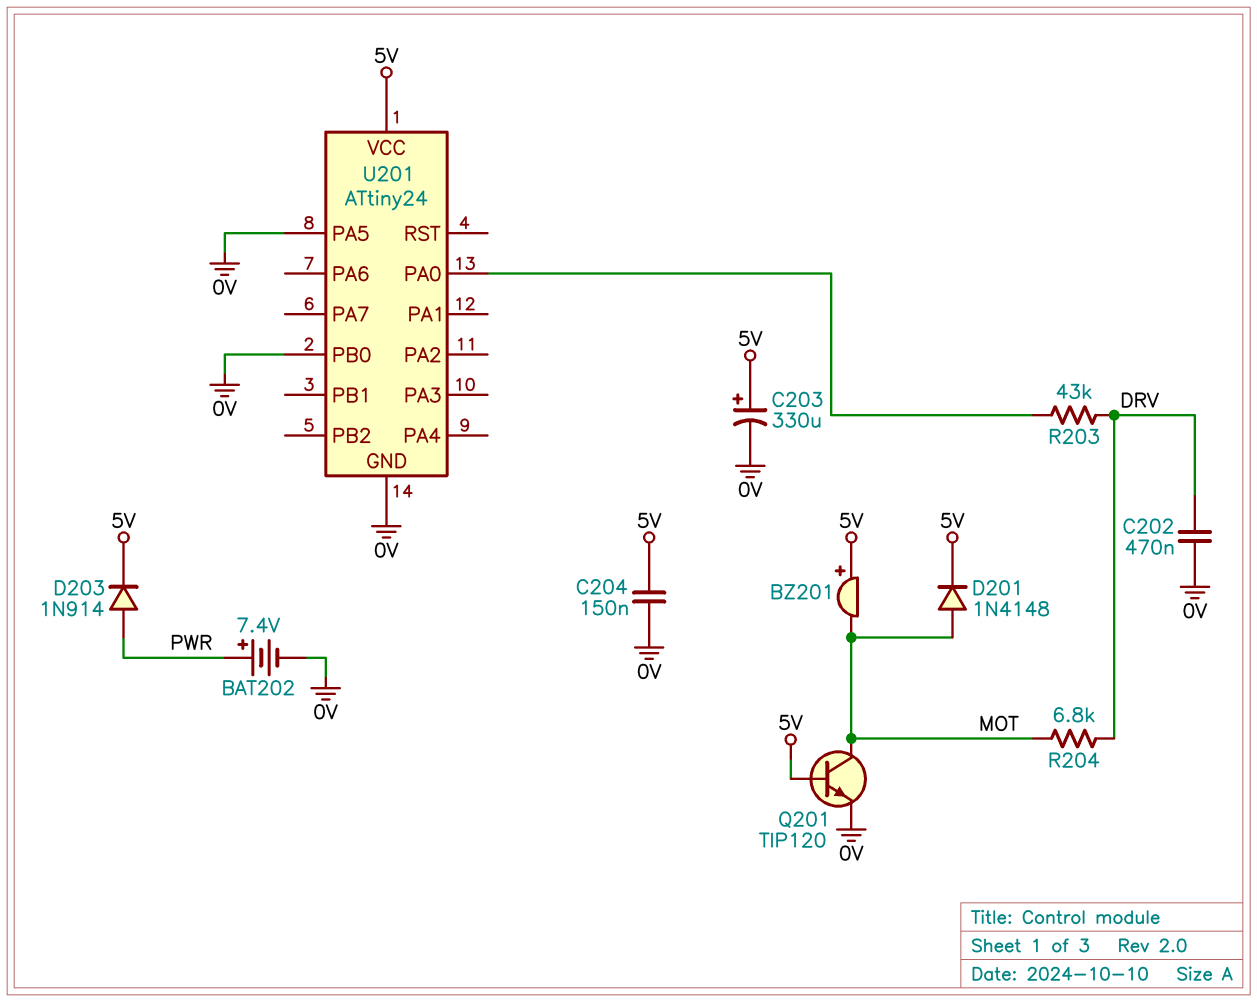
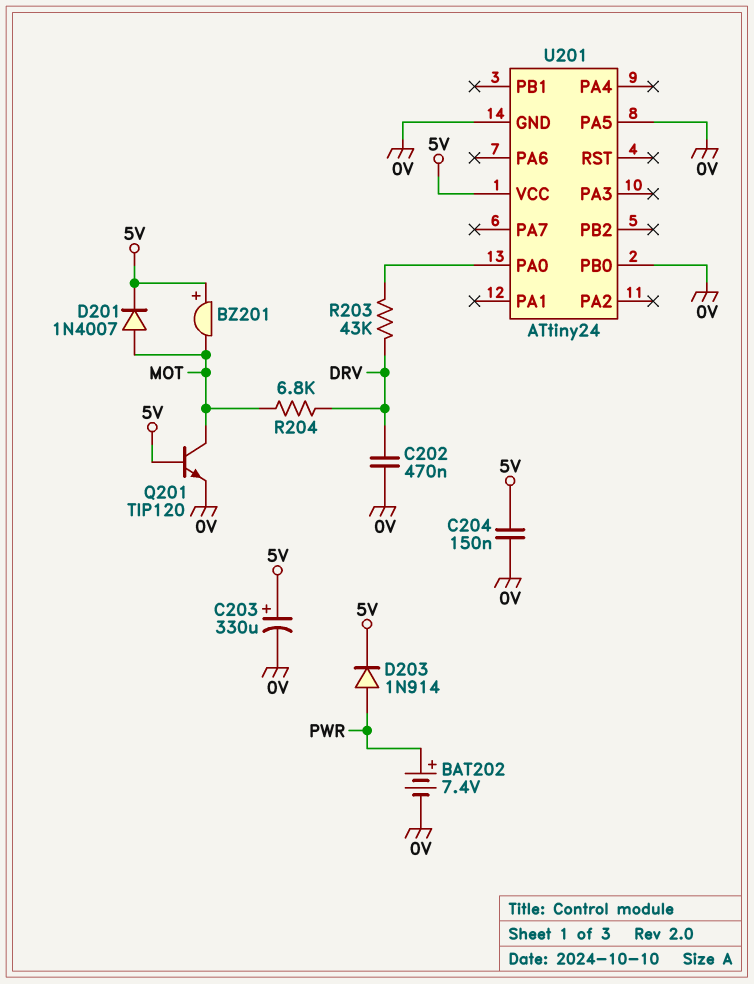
D201: diode 1N4148 (A MOT, K 5V) -> diode 1N4007 (A MOT, K 5V)

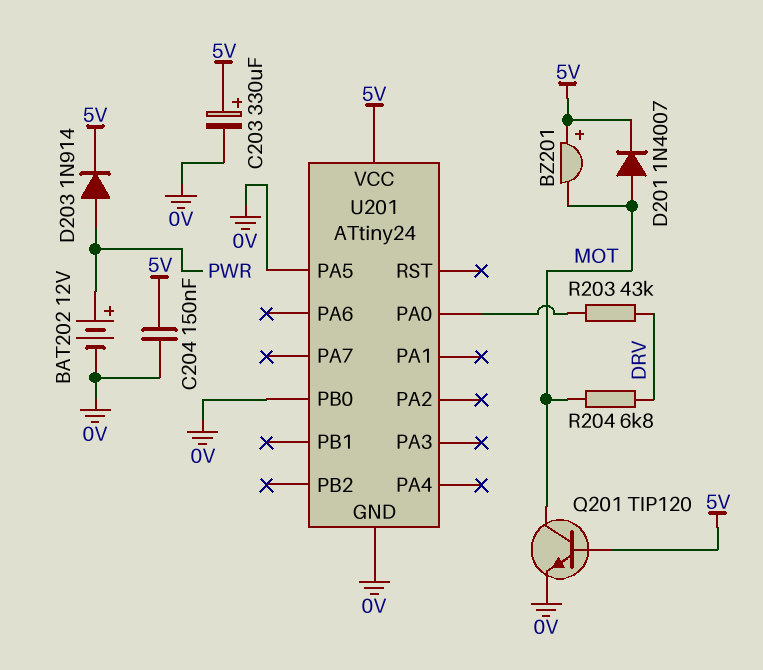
BAT202: 7.4V (plus PWR, minus 0V) -> 12V (plus PWR, minus 0V)
C202: 470nF (0V, DRV) -> none

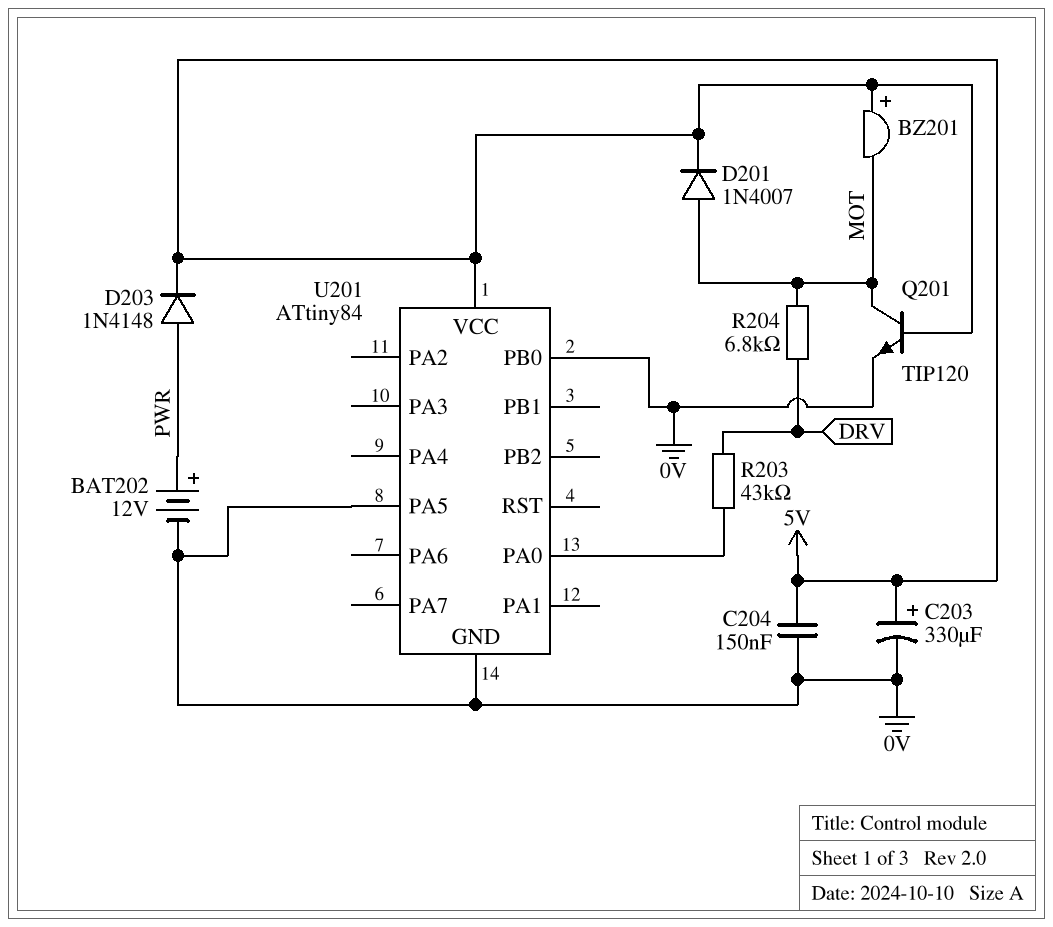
D203: diode 1N914 (A PWR, K 5V) -> diode 1N4148 (A PWR, K 5V)
U201: ATtiny24 -> ATtiny84

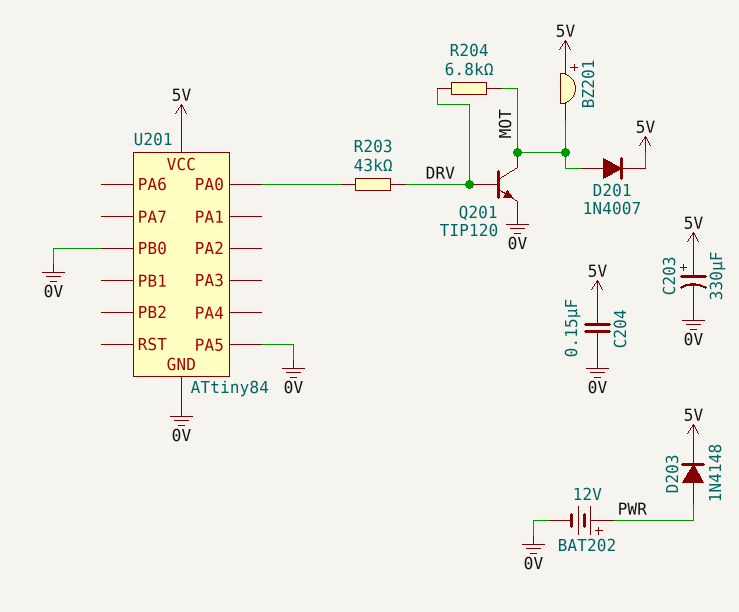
Q201: NPN TIP120 (B 5V, C MOT, E 0V) -> NPN TIP120 (B DRV, C MOT, E 0V)

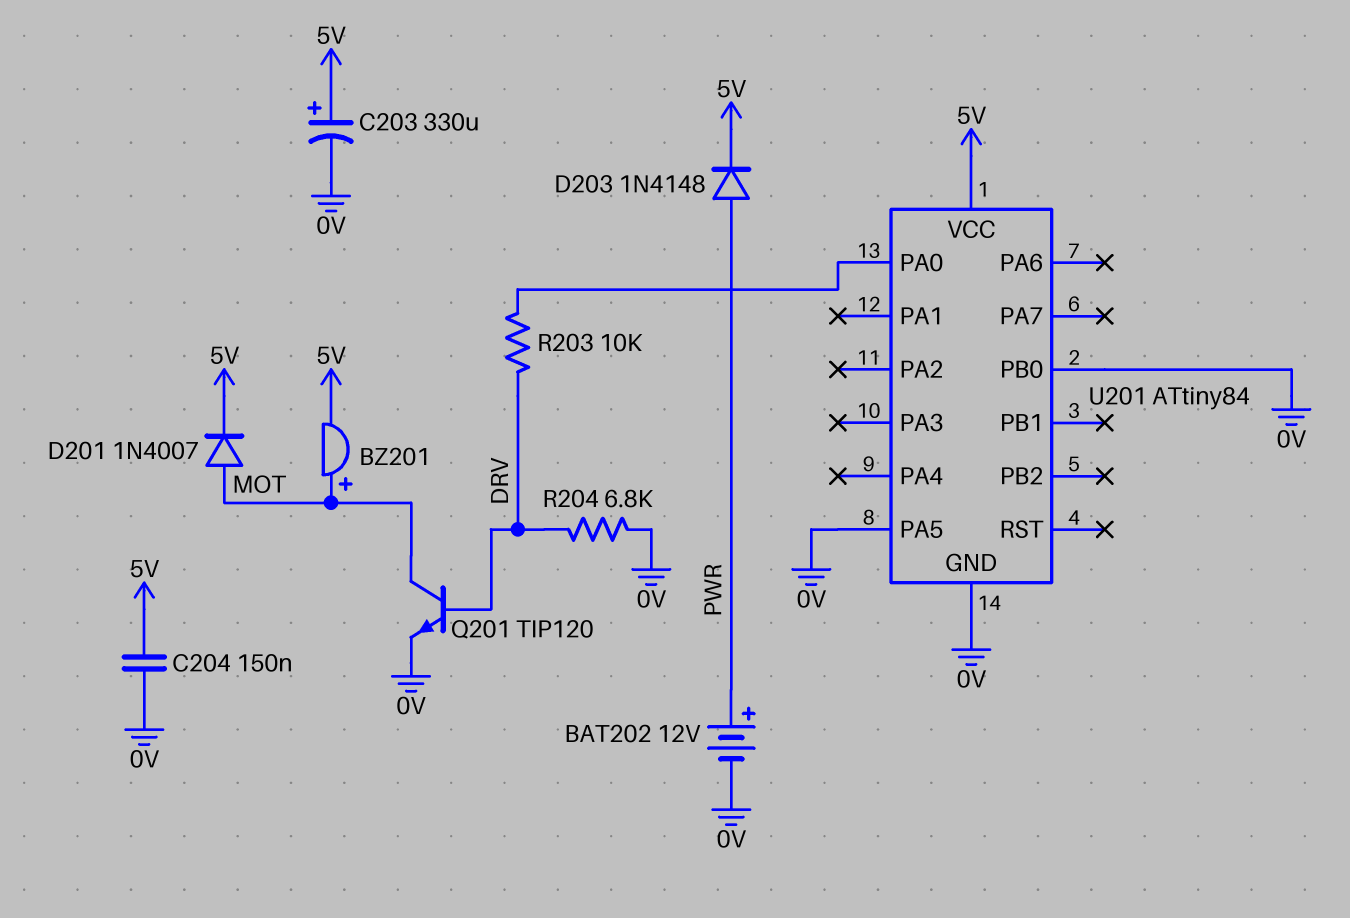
BZ201: buzzer (plus 5V, minus MOT) -> buzzer (plus MOT, minus 5V)
R203: 43k (DRV, U201/PA0) -> 10k (DRV, U201/PA0)
R204: 6.8k (DRV, MOT) -> 6.8k (0V, DRV)

